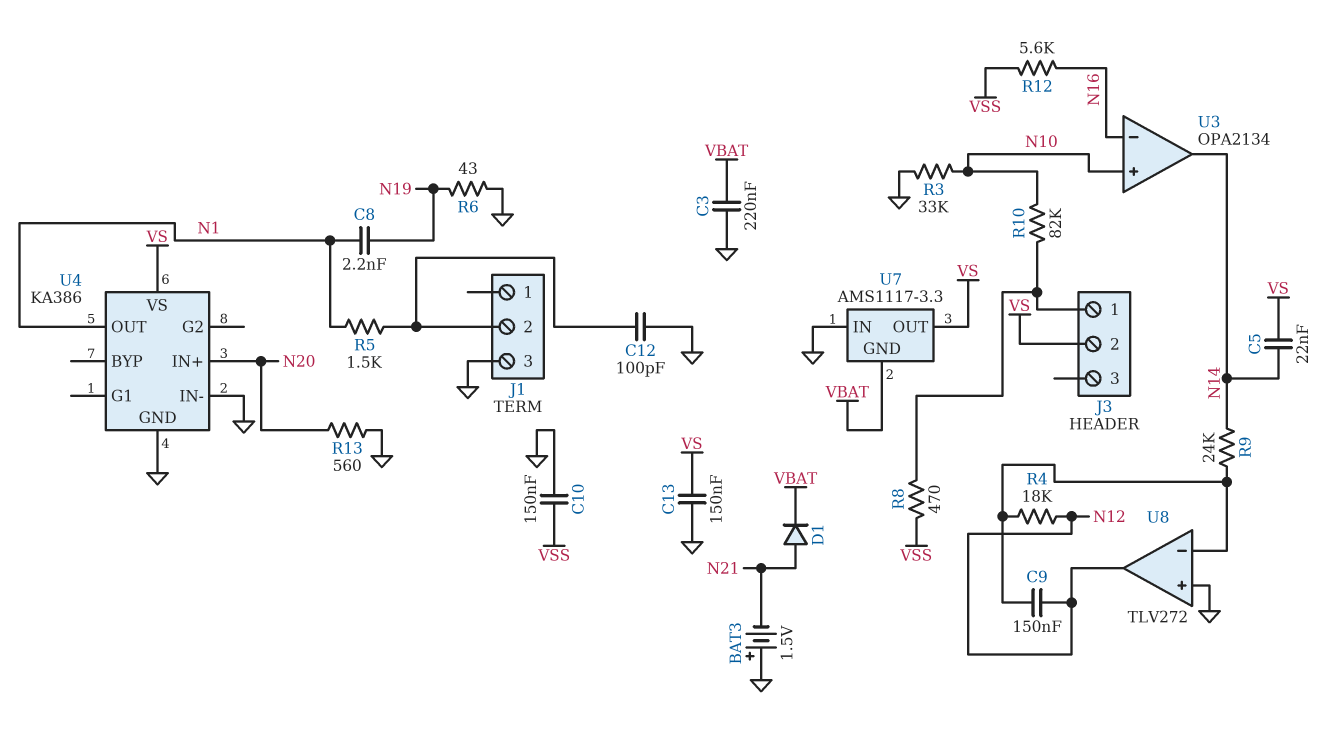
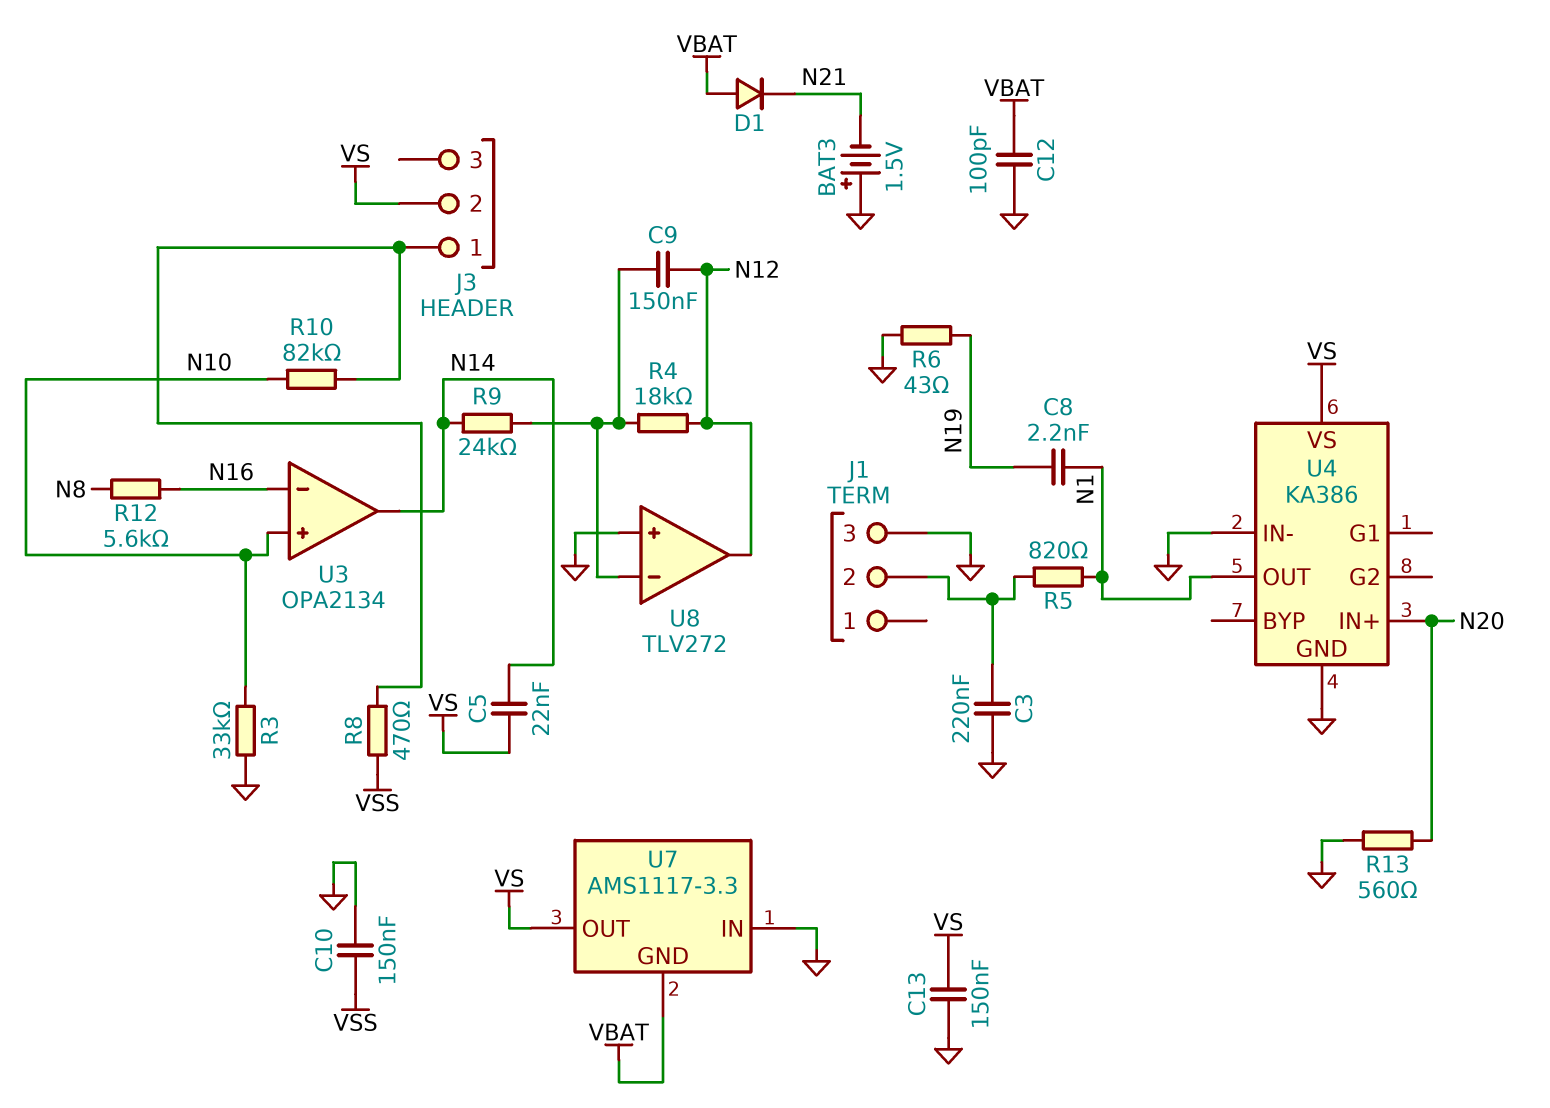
C3: 220nF (GND, VBAT) -> 220nF (GND, J1/2)
C12: 100pF (GND, J1/2) -> 100pF (GND, VBAT)
D1: diode (A N21, K VBAT) -> diode (A VBAT, K N21)
R5: 1.5k (J1/2, N1) -> 820 (J1/2, N1)
R12: 5.6k (N16, VSS) -> 5.6k (N8, N16)

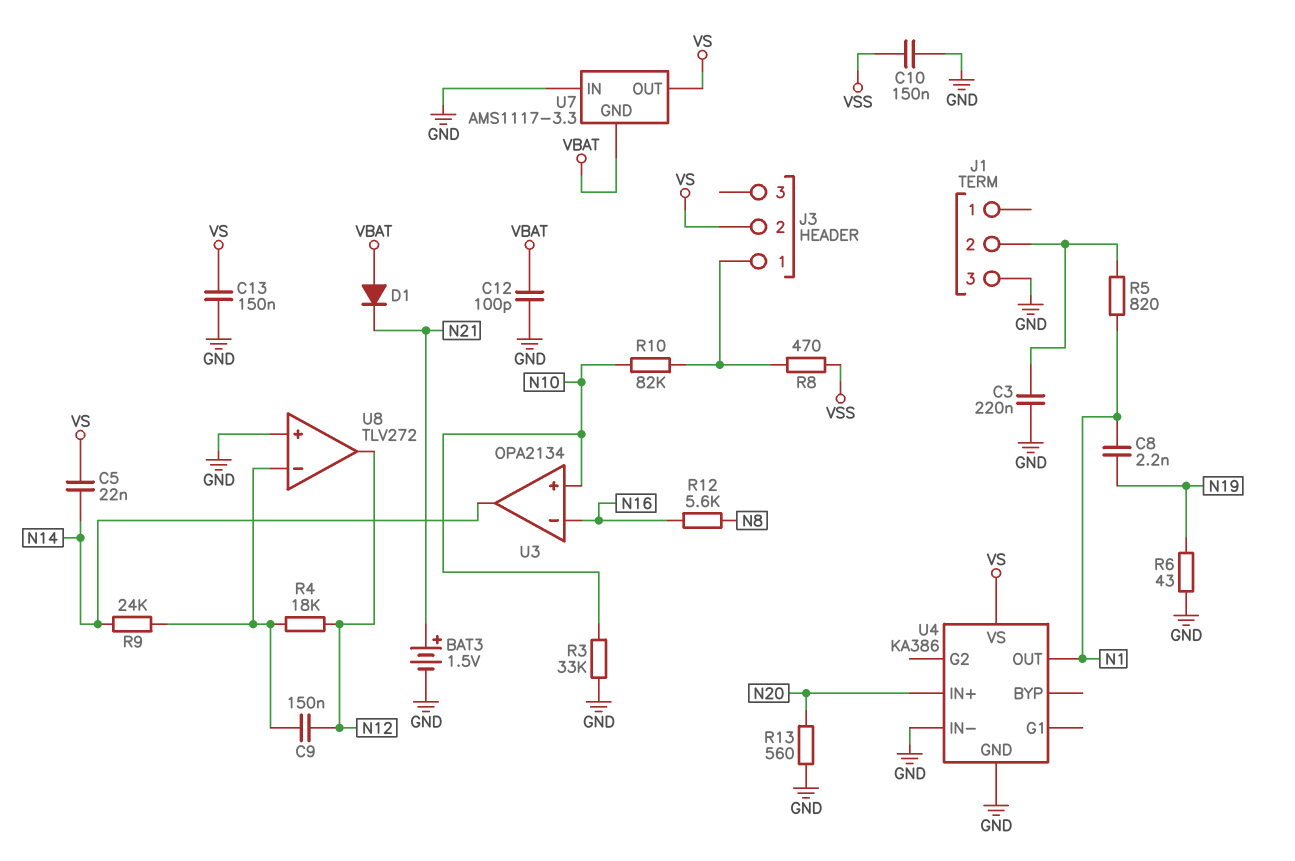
BAT3: 1.5V (plus GND, minus N21) -> 1.5V (plus N21, minus GND)

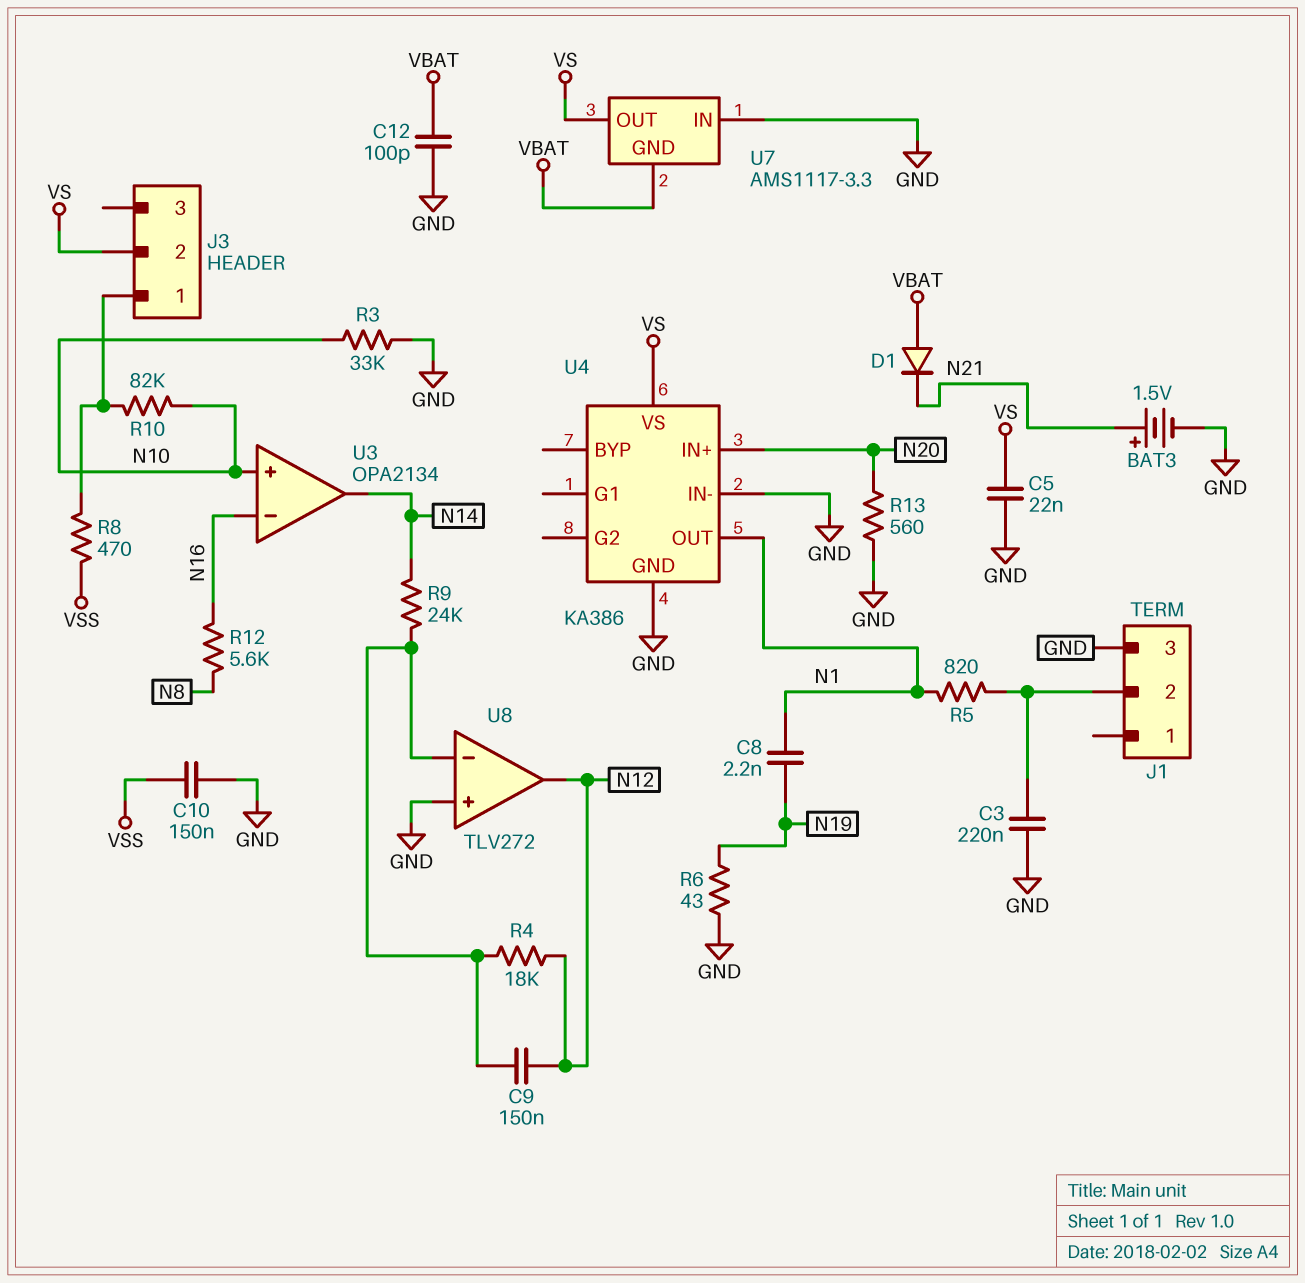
C5: 22nF (N14, VS) -> 22nF (GND, VS)
C13: 150nF (GND, VS) -> none

